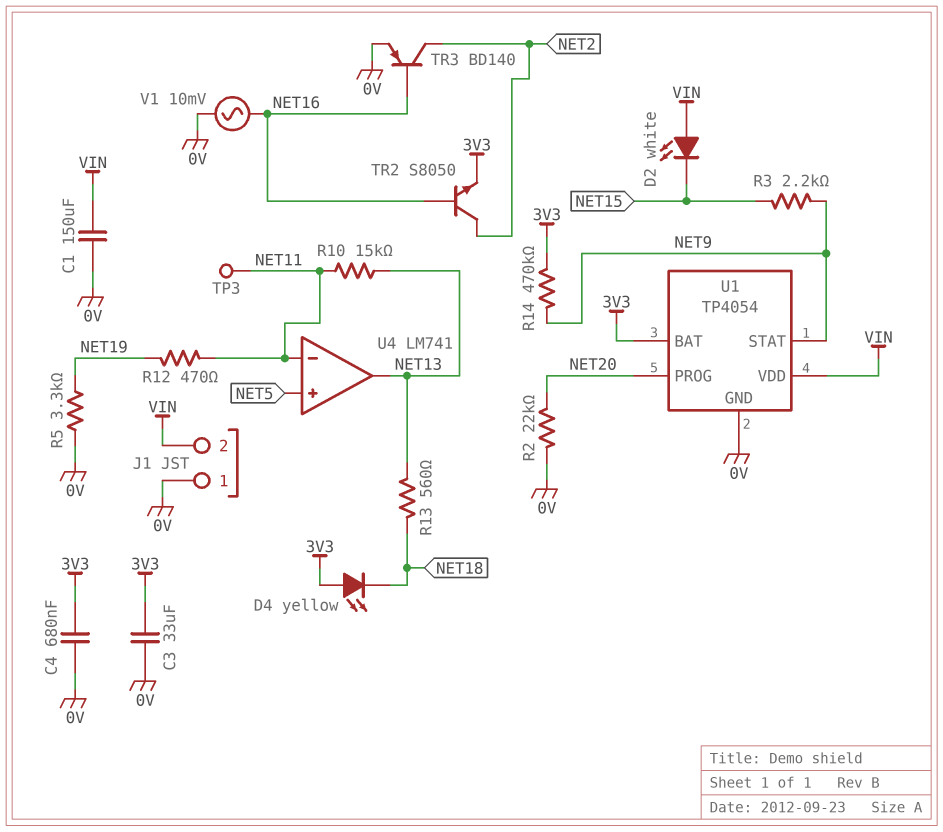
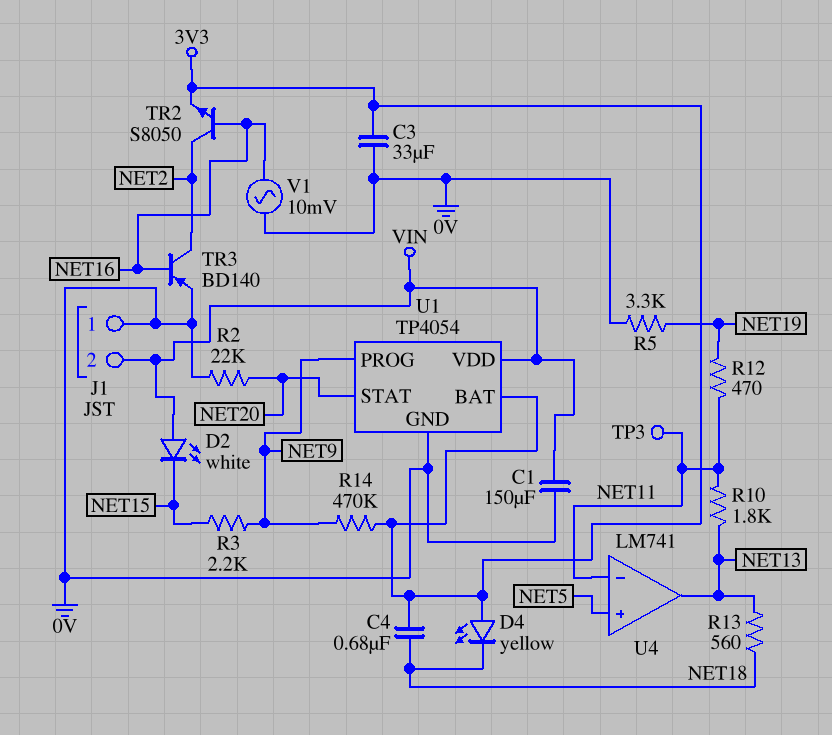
C4: 680nF (0V, 3V3) -> 680nF (3V3, NET18)
R10: 15k (NET11, NET13) -> 1.8k (NET11, NET13)
U1 pin PROG: NET20 -> NET9
U1 pin STAT: NET9 -> NET20

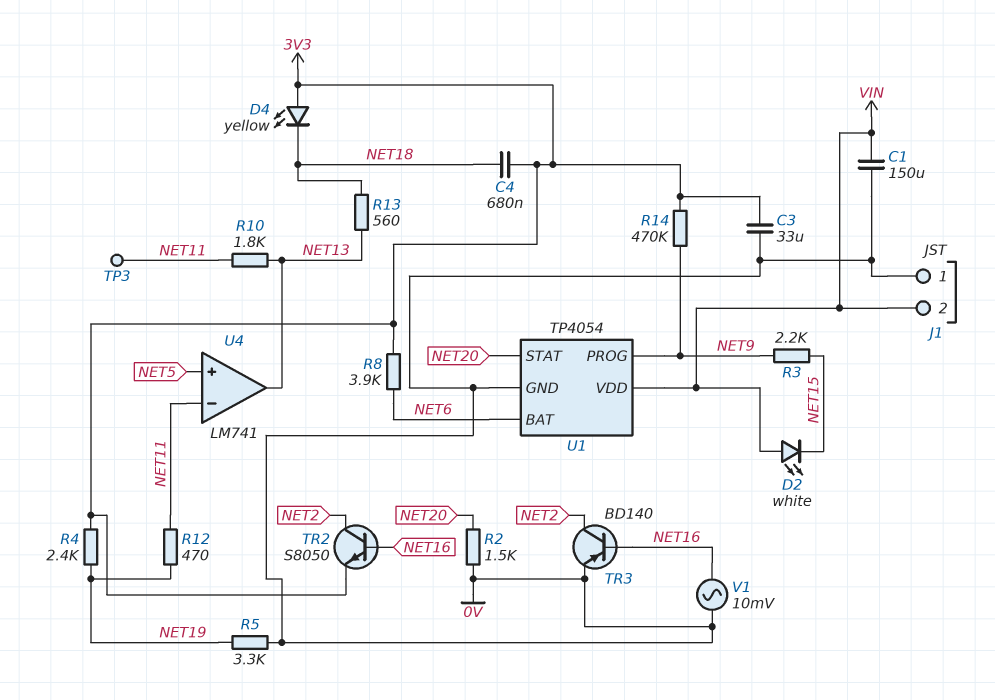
R2: 22k (0V, NET20) -> 1.5k (0V, NET20)
R4: none -> 2.4k (3V3, NET19)
R8: none -> 3.9k (3V3, NET6)
U1 pin BAT: 3V3 -> NET6

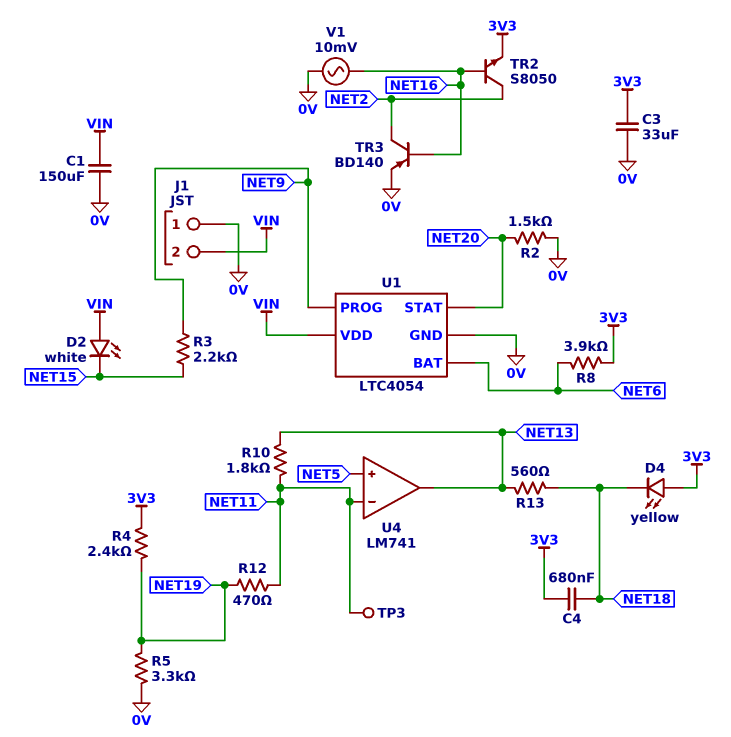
R14: 470k (3V3, NET9) -> none
U1: TP4054 -> LTC4054

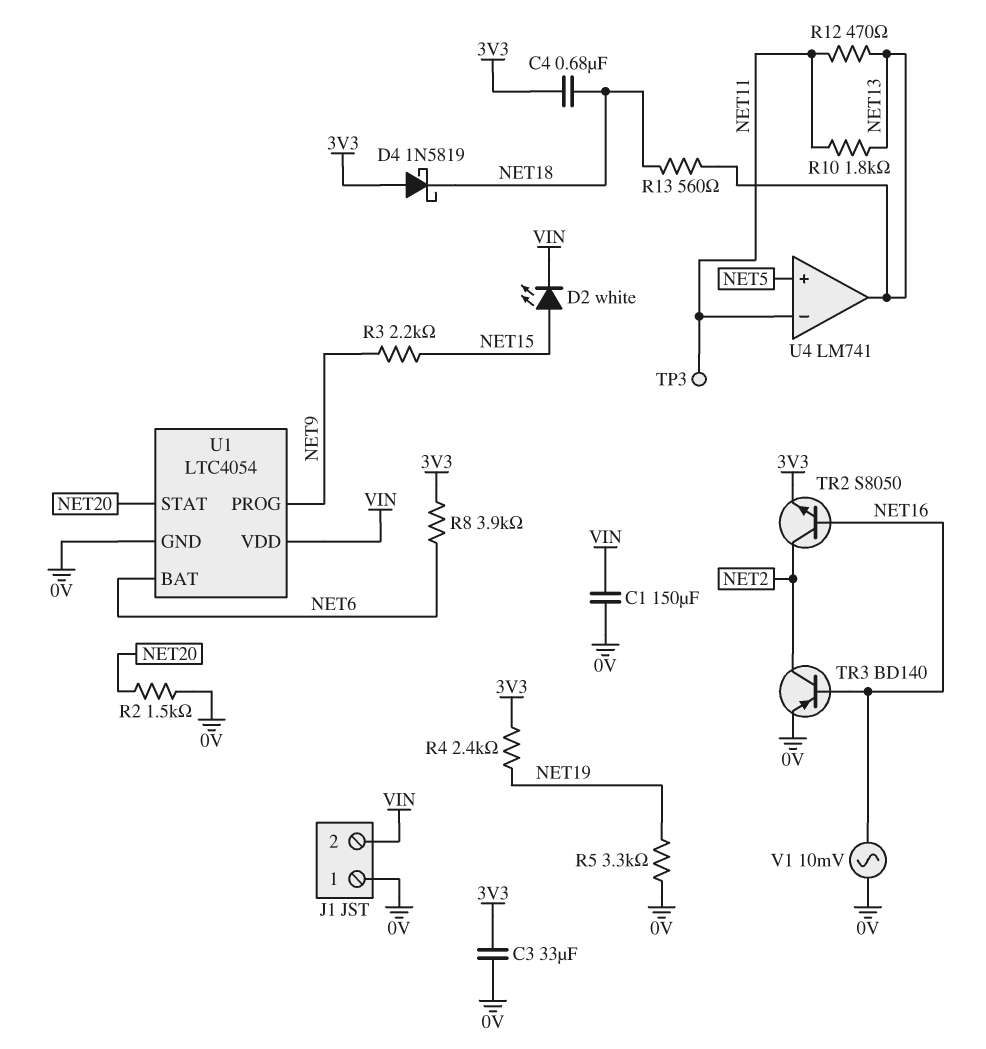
D2: LED white (A VIN, K NET15) -> LED white (A NET15, K VIN)
D4: LED yellow (A 3V3, K NET18) -> schottky 1N5819 (A 3V3, K NET18)
R12: 470 (NET11, NET19) -> 470 (NET11, NET13)

